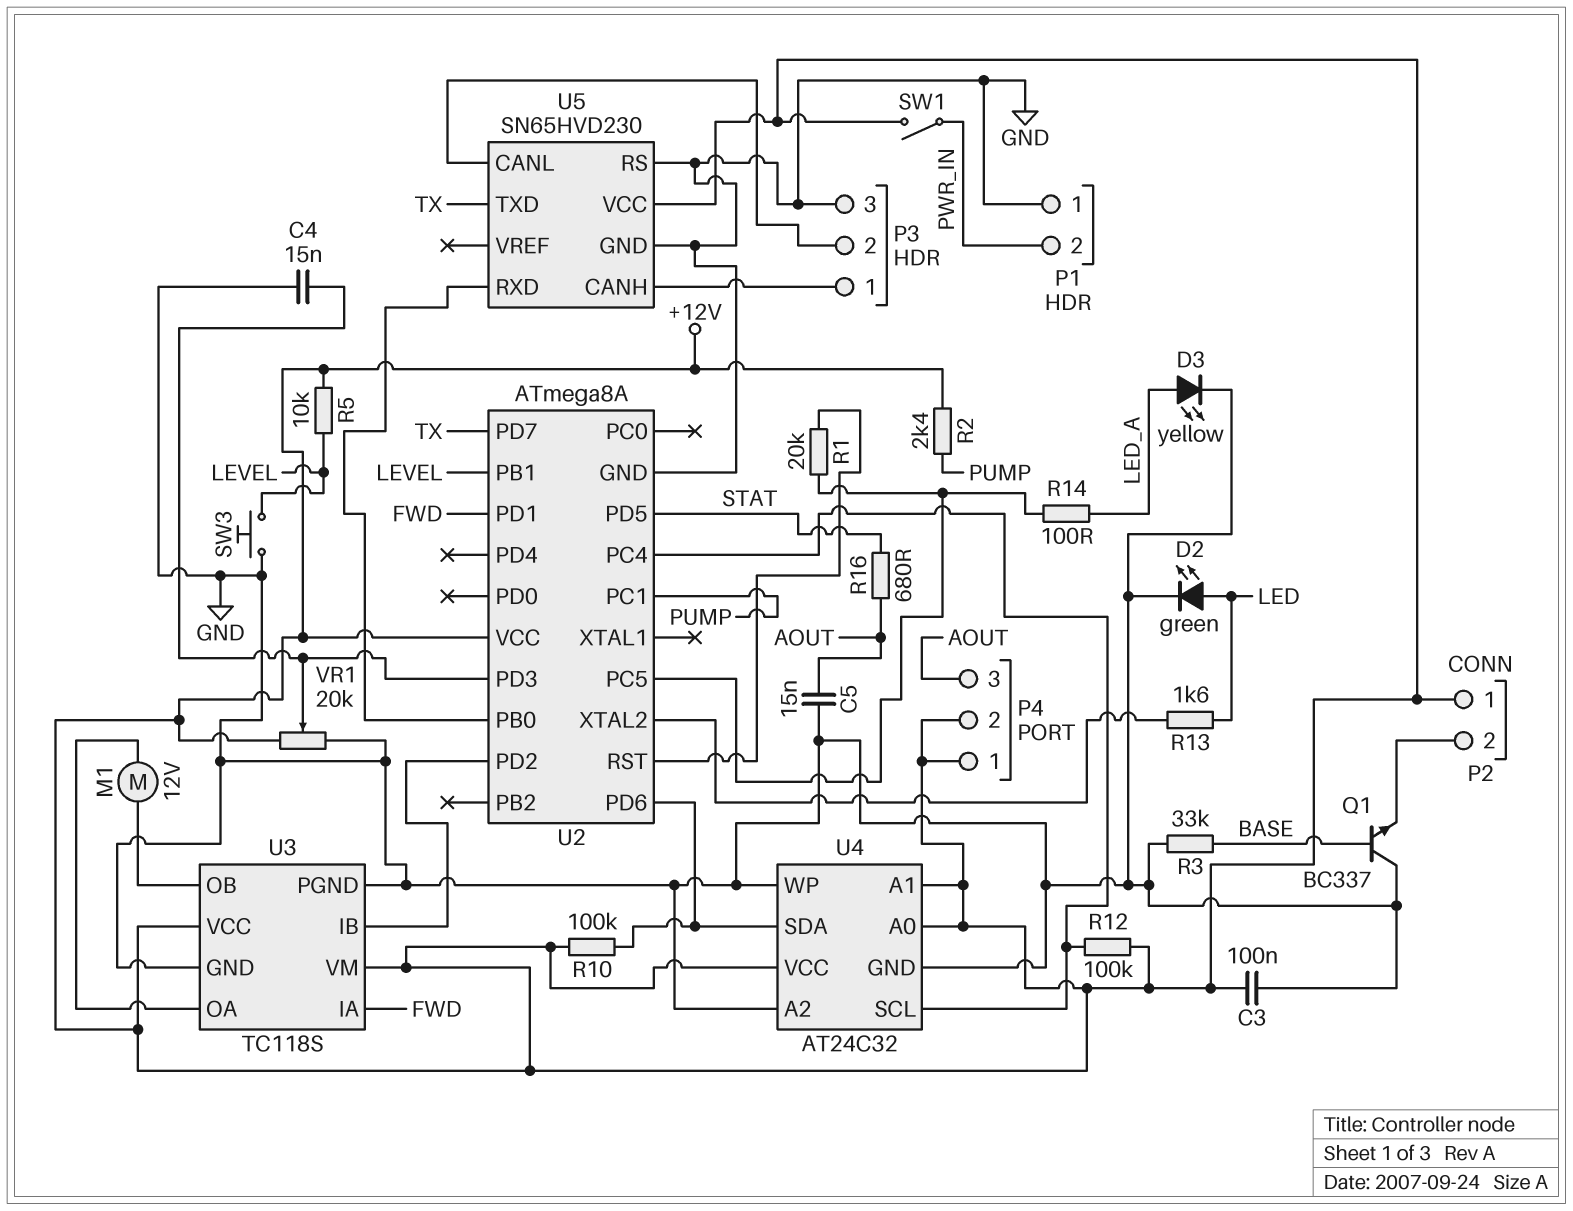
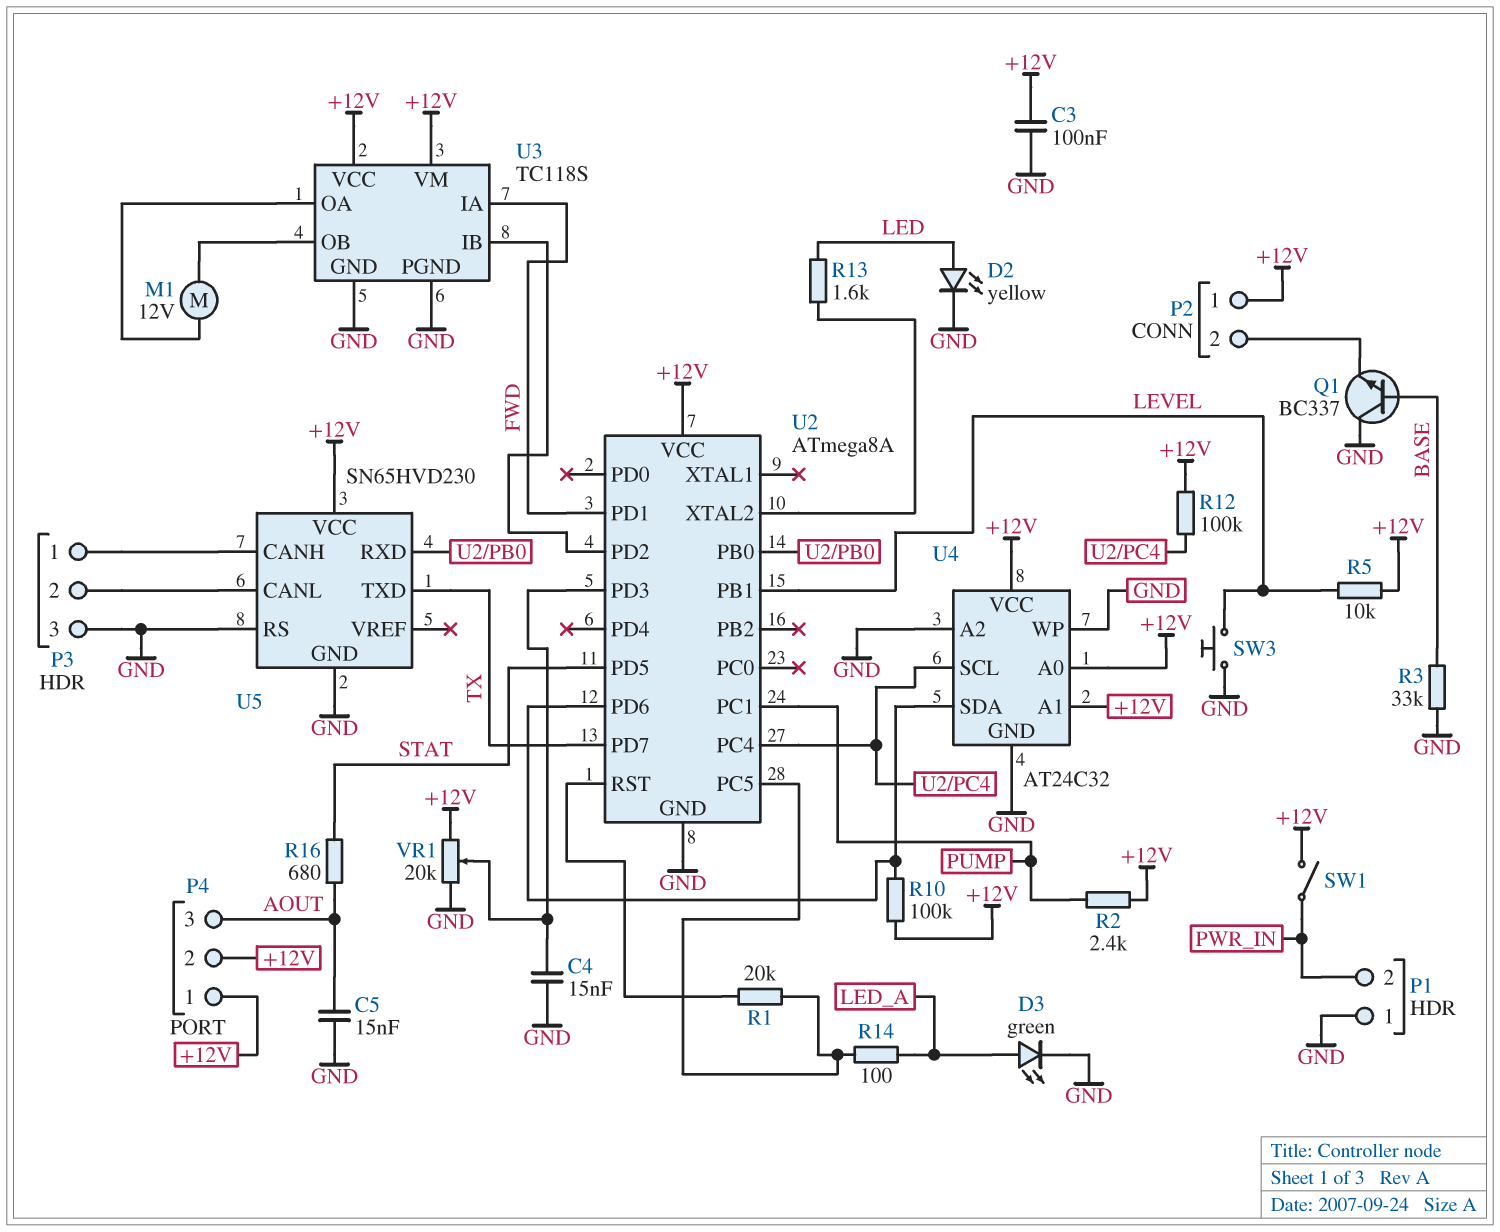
D2: LED green (A LED, K GND) -> LED yellow (A LED, K GND)
D3: LED yellow (A LED_A, K GND) -> LED green (A LED_A, K GND)

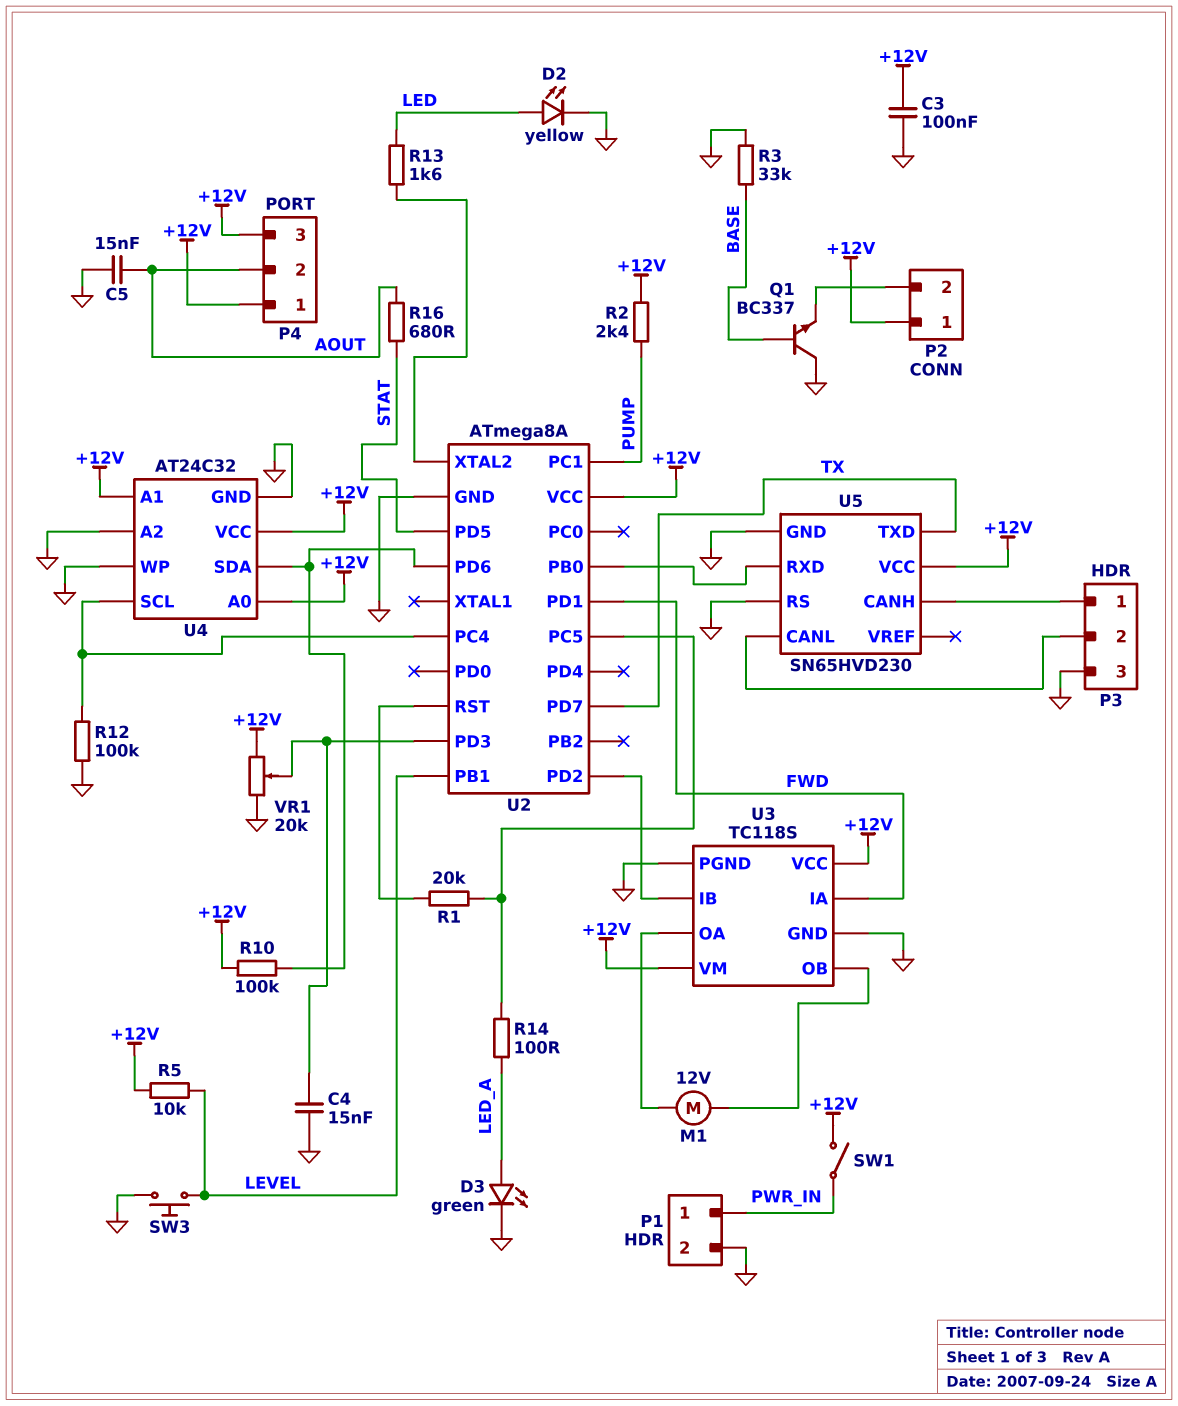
P1 pin 1: GND -> PWR_IN
P1 pin 2: PWR_IN -> GND
P4 pin 2: +12V -> AOUT
P4 pin 3: AOUT -> +12V
R12: 100k (+12V, U2/PC4) -> 100k (GND, U2/PC4)

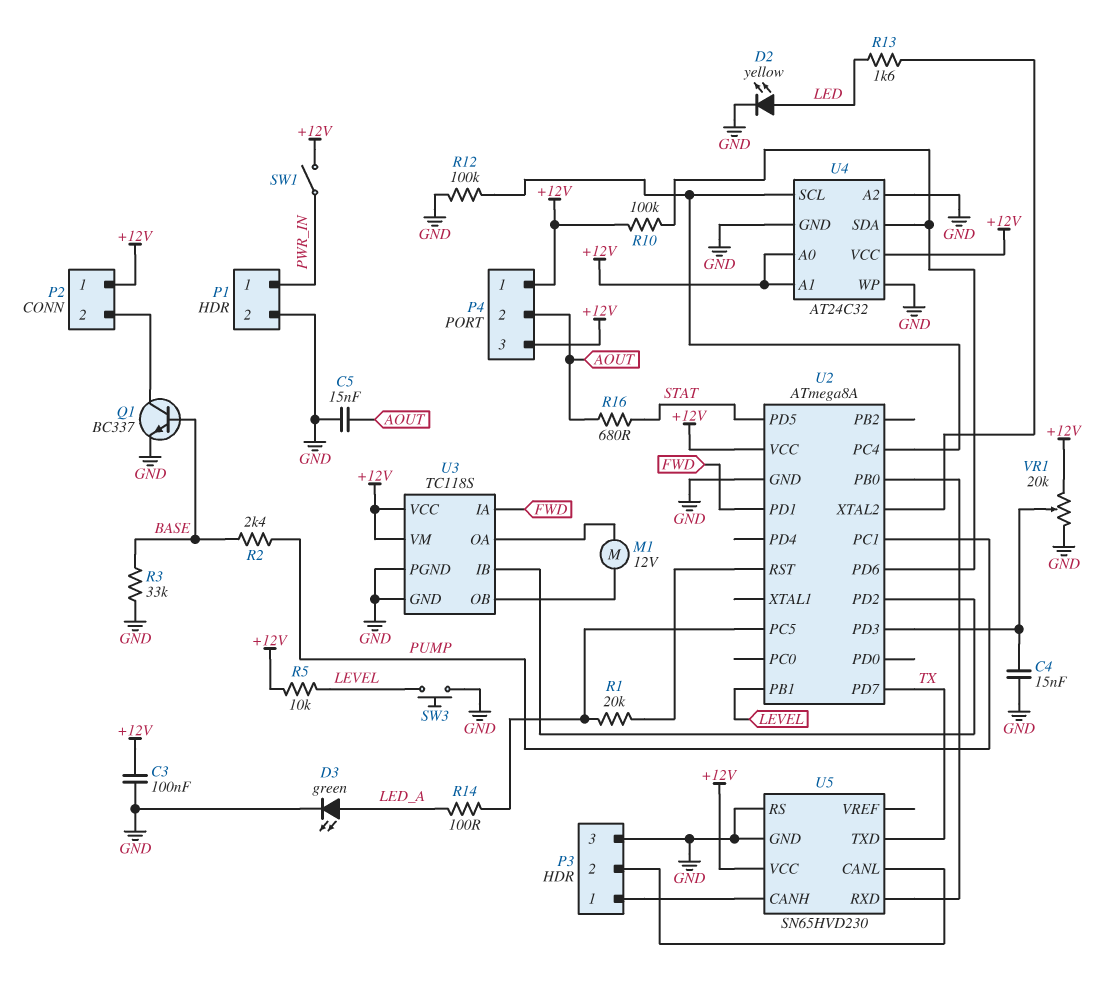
Q1: NPN BC337 (B BASE, C GND, E P2/2) -> NPN BC337 (B BASE, C P2/2, E GND)
R2: 2.4k (+12V, PUMP) -> 2.4k (BASE, PUMP)

